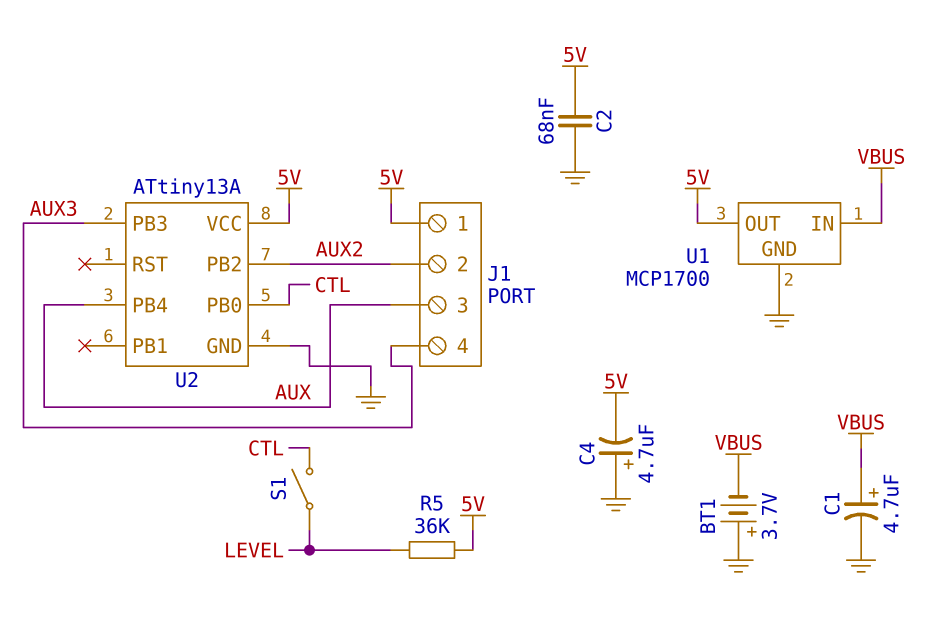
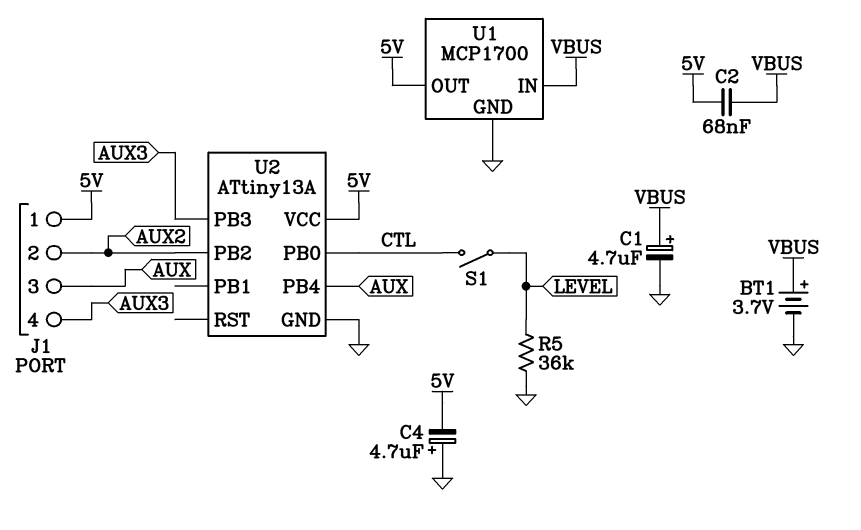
BT1: 3.7V (plus GND, minus VBUS) -> 3.7V (plus VBUS, minus GND)
C2: 68nF (5V, GND) -> 68nF (5V, VBUS)
R5: 36k (5V, LEVEL) -> 36k (GND, LEVEL)

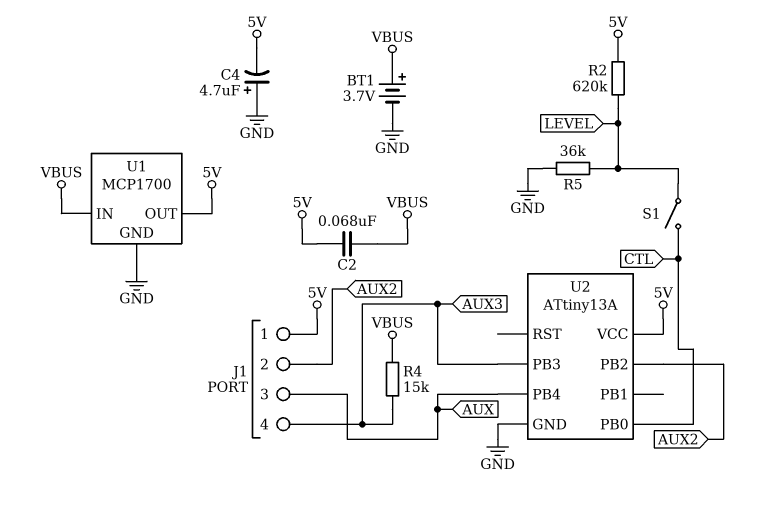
C1: 4.7uF (plus VBUS, minus GND) -> none
R2: none -> 620k (5V, LEVEL)
R4: none -> 15k (AUX3, VBUS)

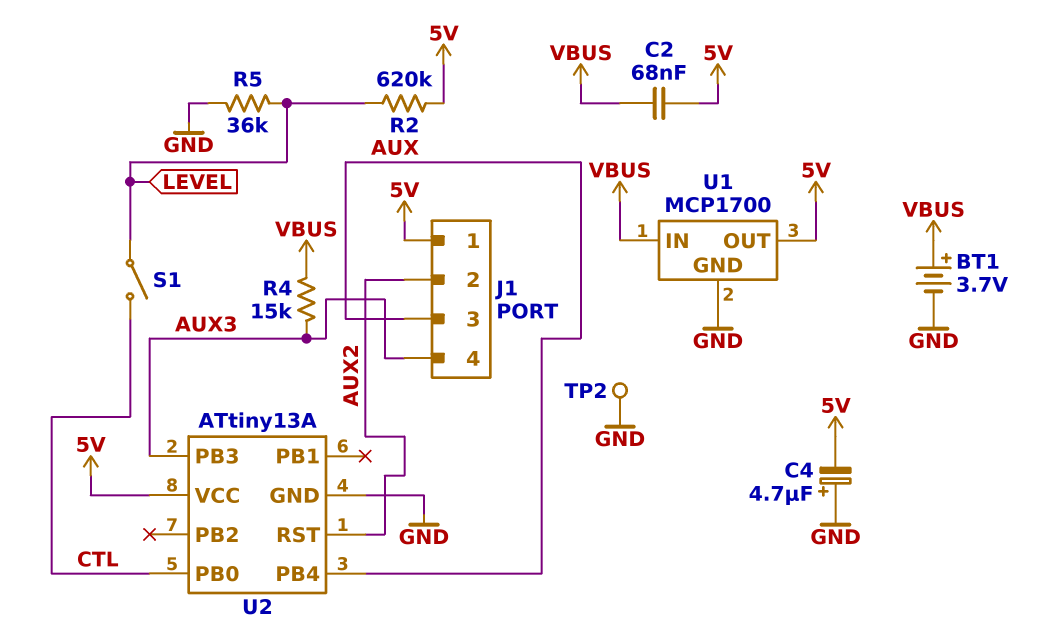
TP2: none -> test point (GND)
U2 pin PB2: AUX2 -> none
U2 pin RST: none -> AUX2

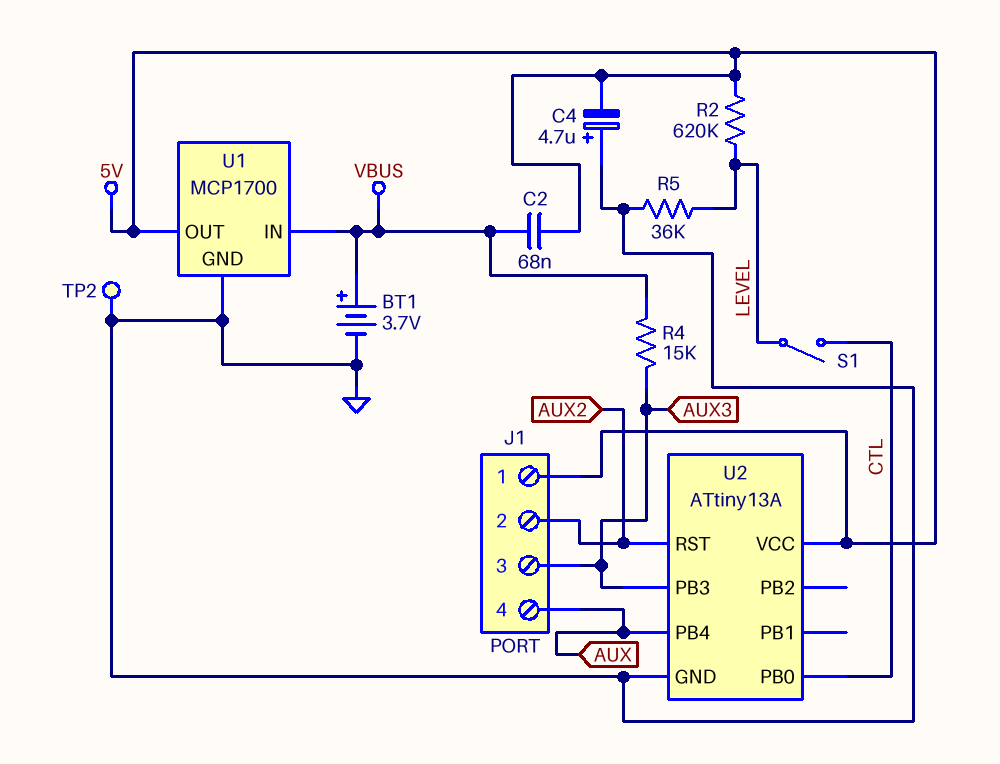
J1 pin 3: AUX -> AUX3
J1 pin 4: AUX3 -> AUX

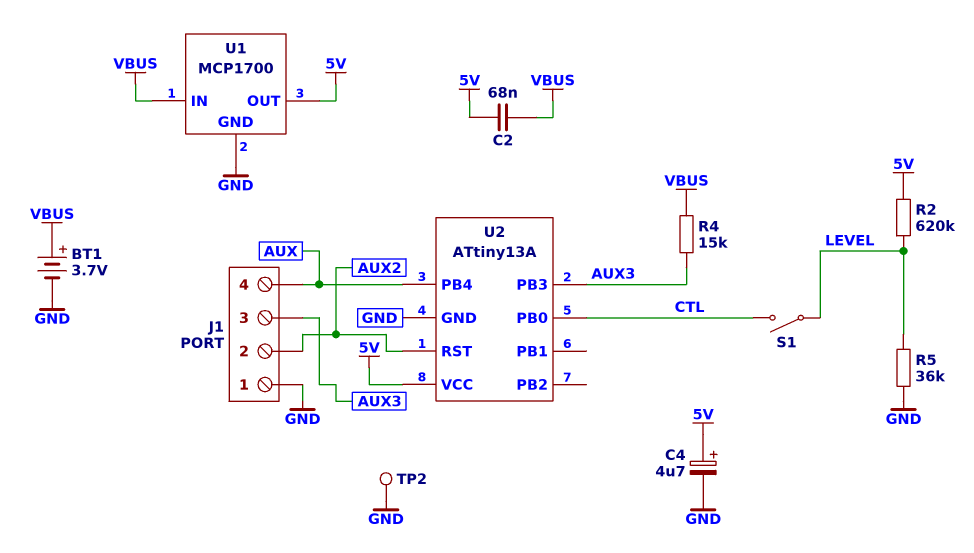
C4: 4.7uF (plus GND, minus 5V) -> 4.7uF (plus 5V, minus GND)
J1 pin 1: 5V -> GND

